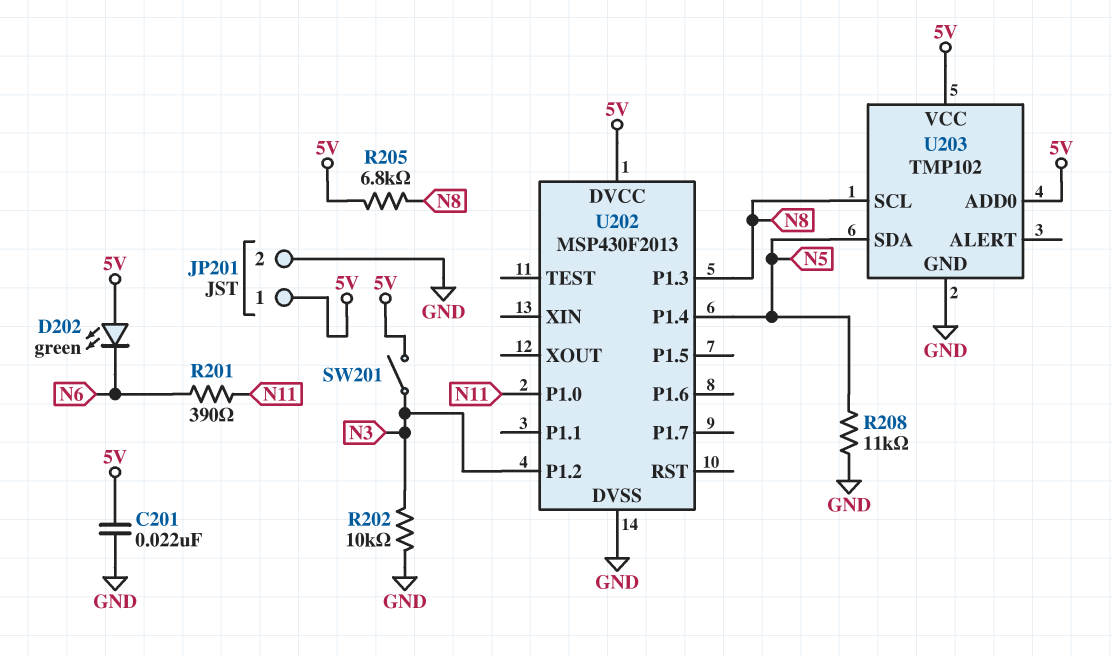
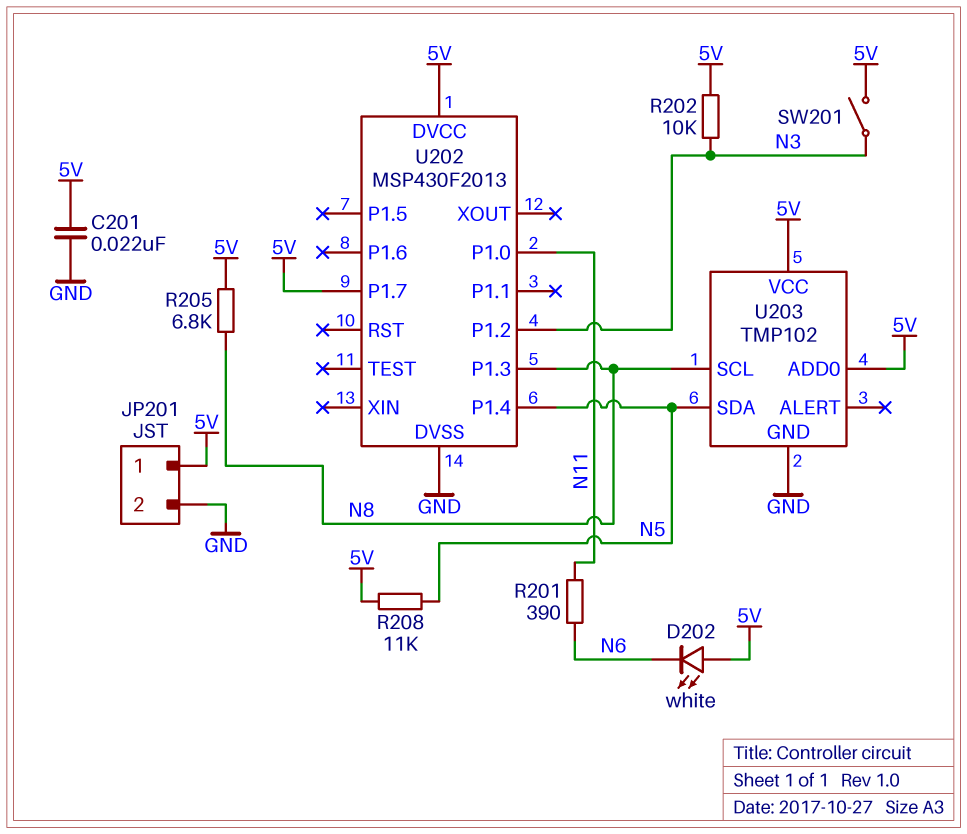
D202: LED green (A 5V, K N6) -> LED white (A 5V, K N6)
R202: 10k (GND, N3) -> 10k (5V, N3)
R208: 11k (GND, N5) -> 11k (5V, N5)
U202 pin P1.7: none -> 5V

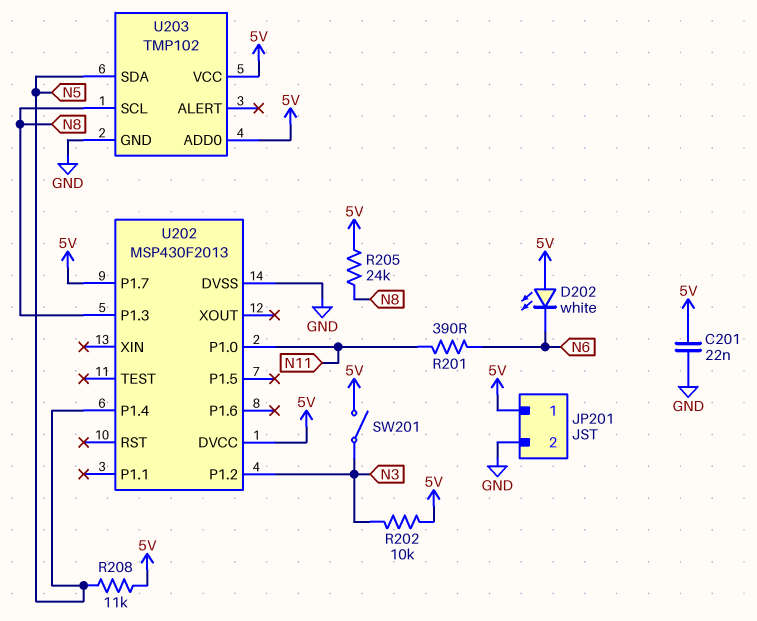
R205: 6.8k (5V, N8) -> 24k (5V, N8)

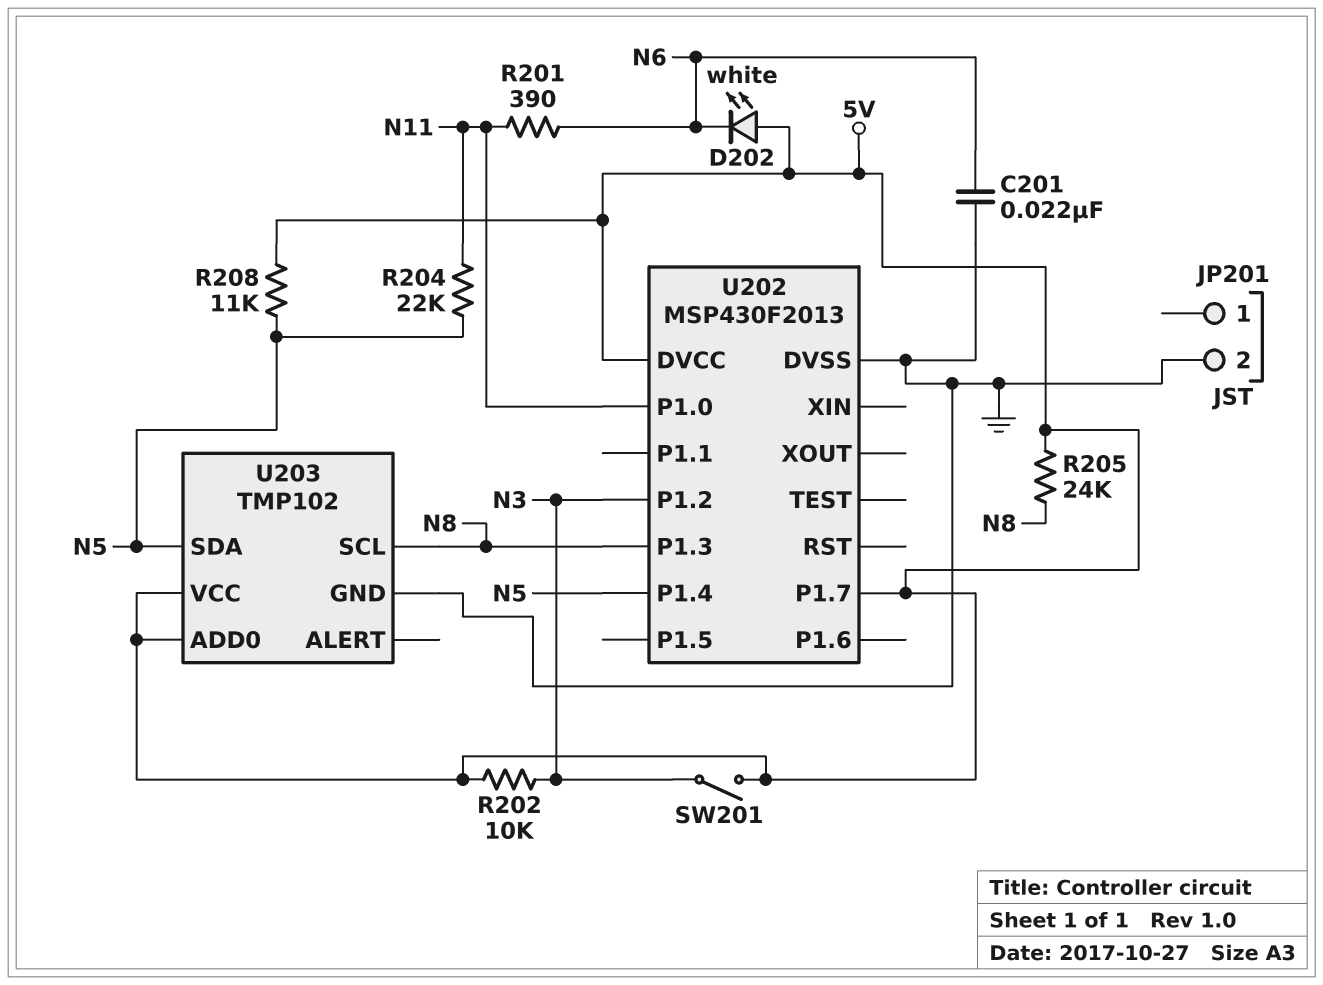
C201: 22nF (5V, GND) -> 22nF (GND, N6)
JP201 pin 1: 5V -> none
R204: none -> 22k (N5, N11)

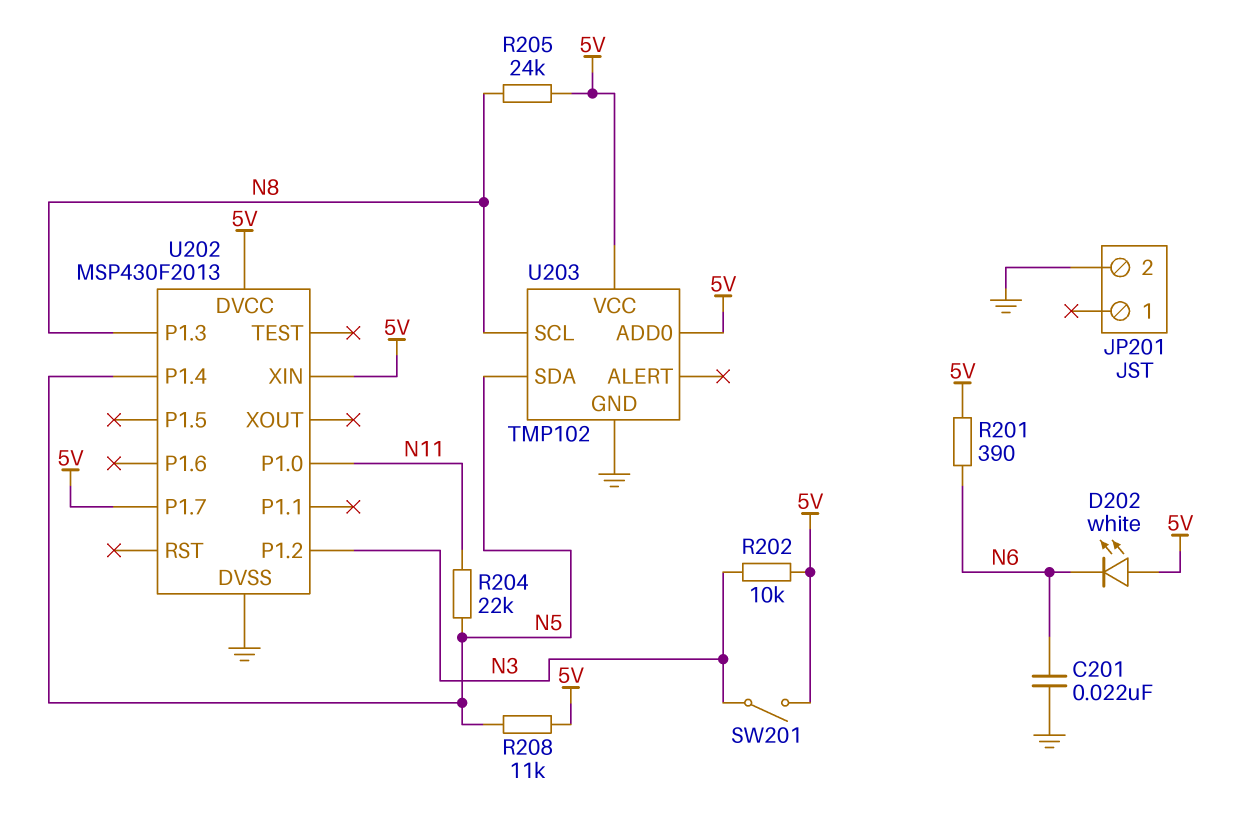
R201: 390 (N6, N11) -> 390 (5V, N6)
U202 pin XIN: none -> 5V

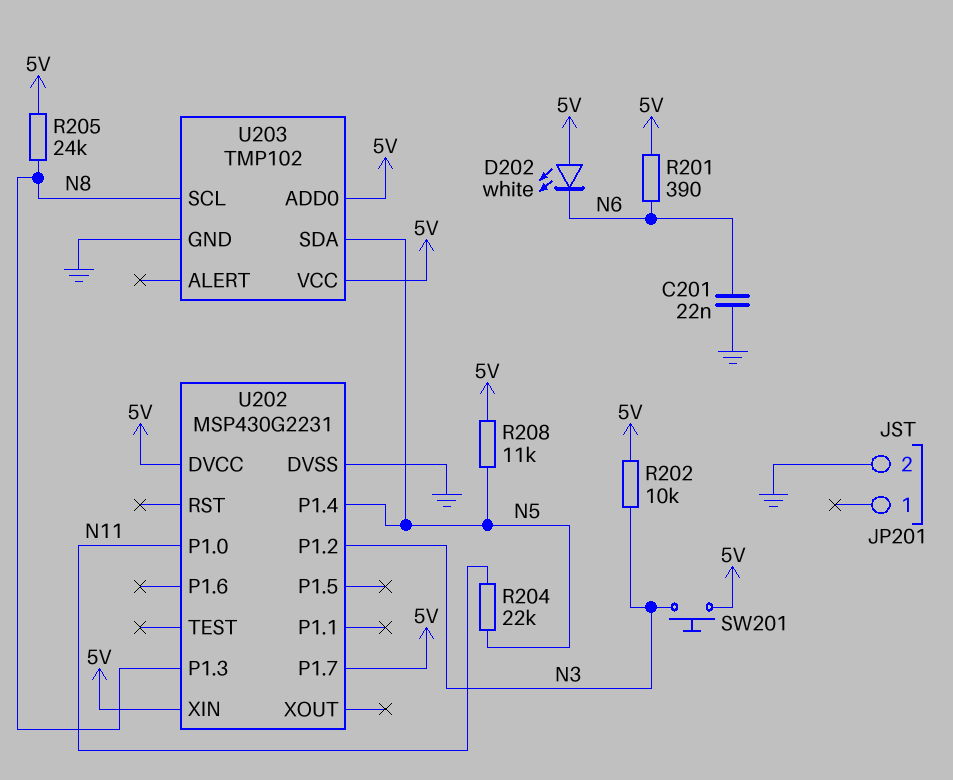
SW201: switch (5V, N3) -> button (5V, N3)
U202: MSP430F2013 -> MSP430G2231

